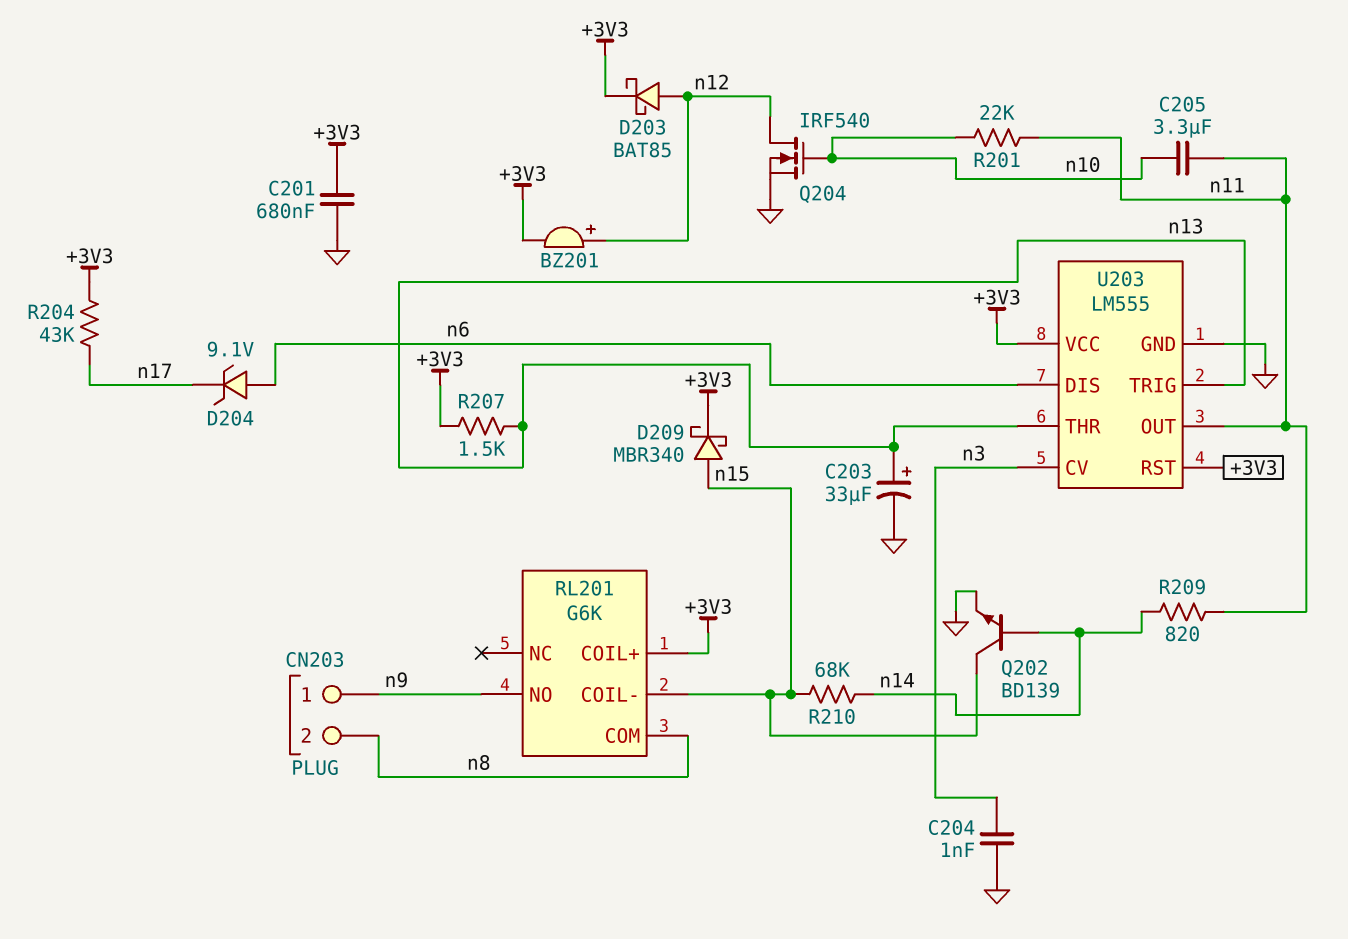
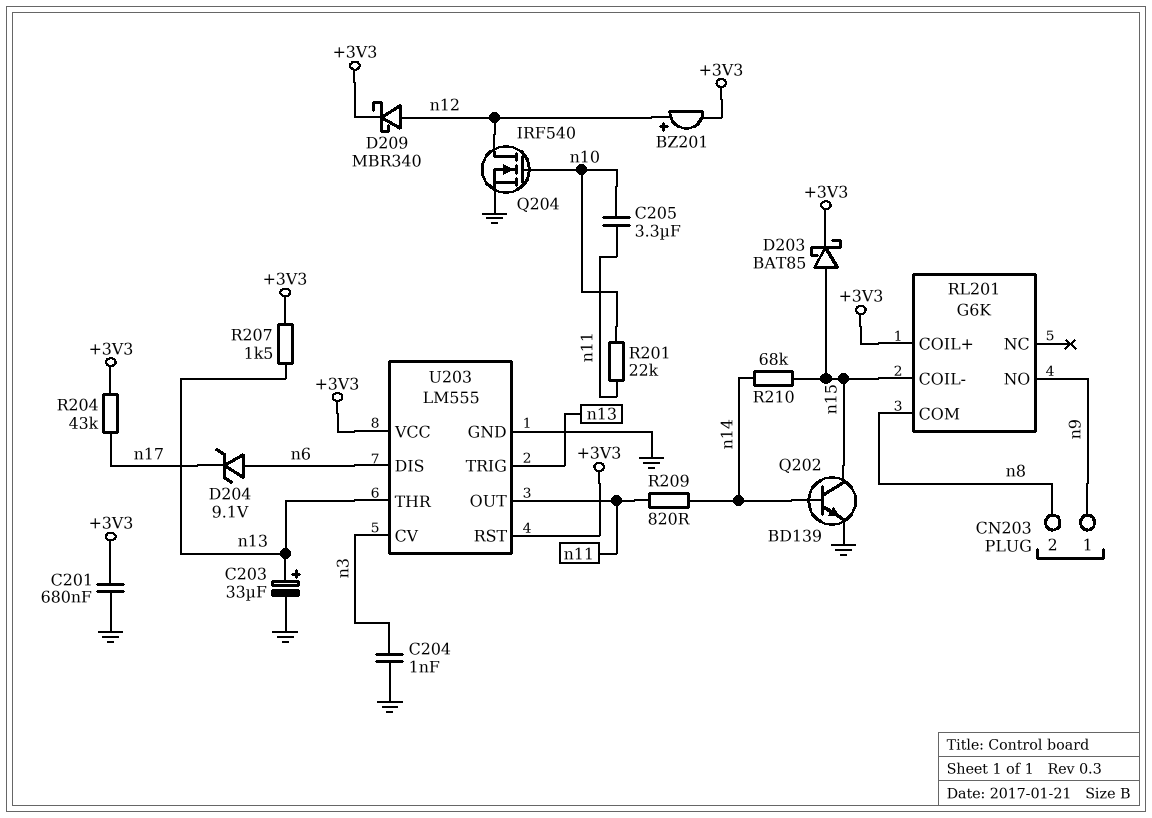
D203: schottky BAT85 (A n12, K +3V3) -> schottky BAT85 (A n15, K +3V3)
D209: schottky MBR340 (A n15, K +3V3) -> schottky MBR340 (A n12, K +3V3)

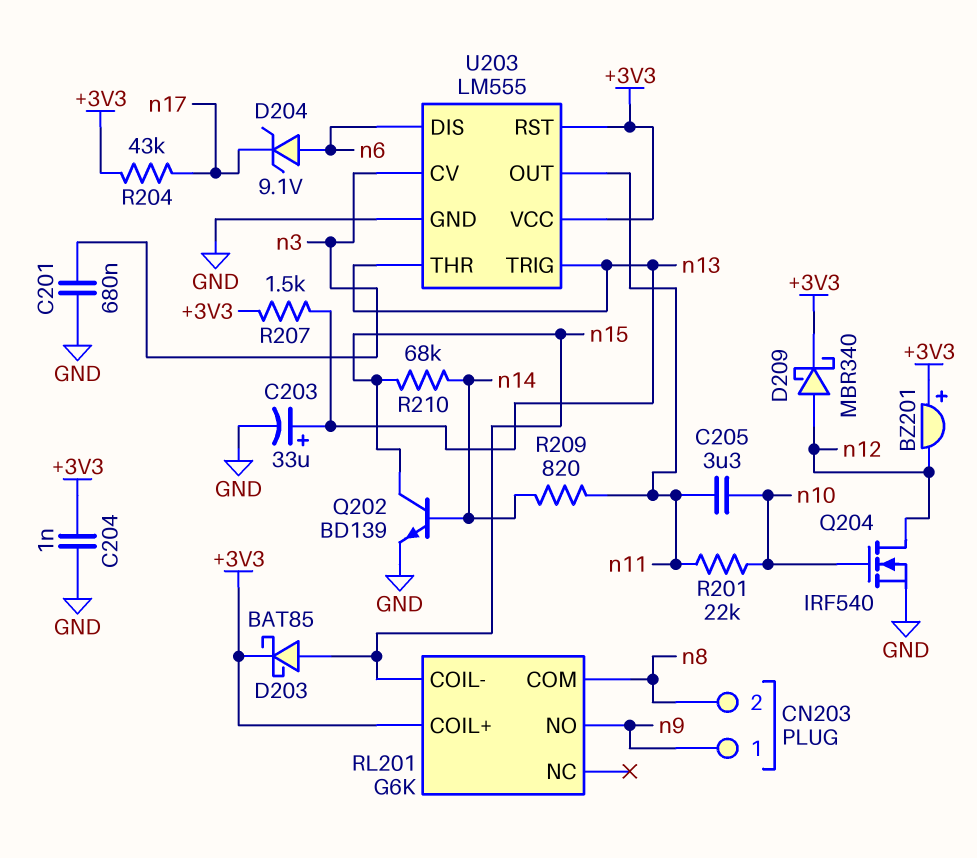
BZ201: buzzer (plus n12, minus +3V3) -> buzzer (plus +3V3, minus n12)
C201: 680nF (+3V3, GND) -> 680nF (GND, n3)
C204: 1nF (GND, n3) -> 1nF (+3V3, GND)

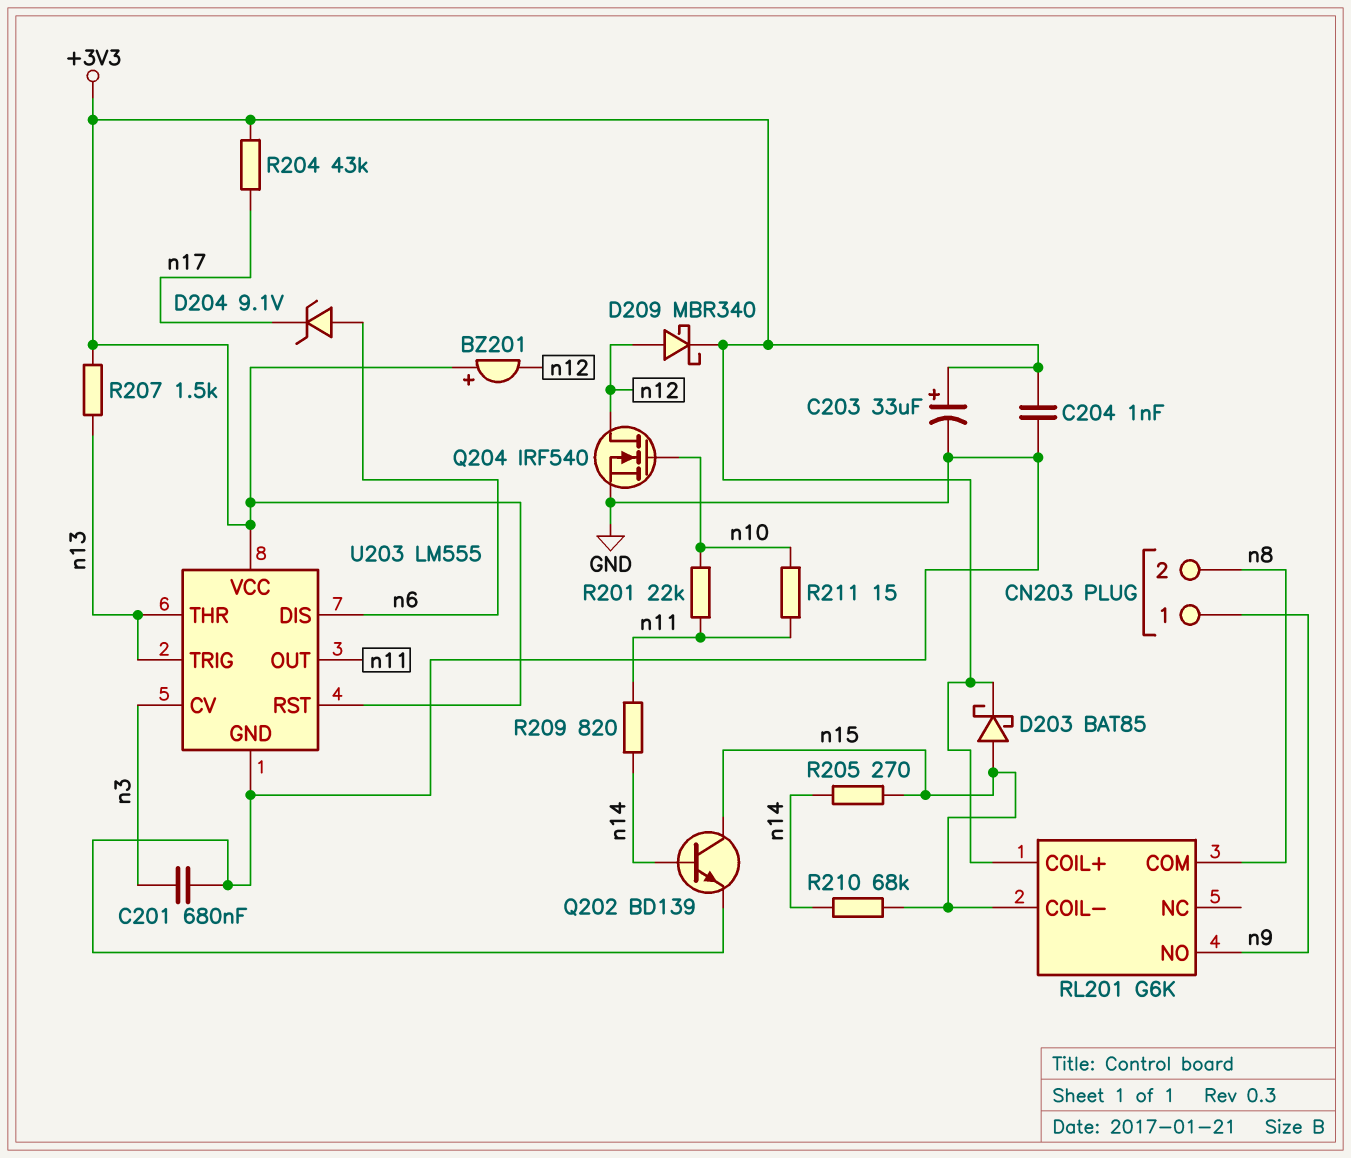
C203: 33uF (plus n13, minus GND) -> 33uF (plus +3V3, minus GND)
C205: 3.3uF (n10, n11) -> none
R205: none -> 270 (n14, n15)
R211: none -> 15 (n10, n11)

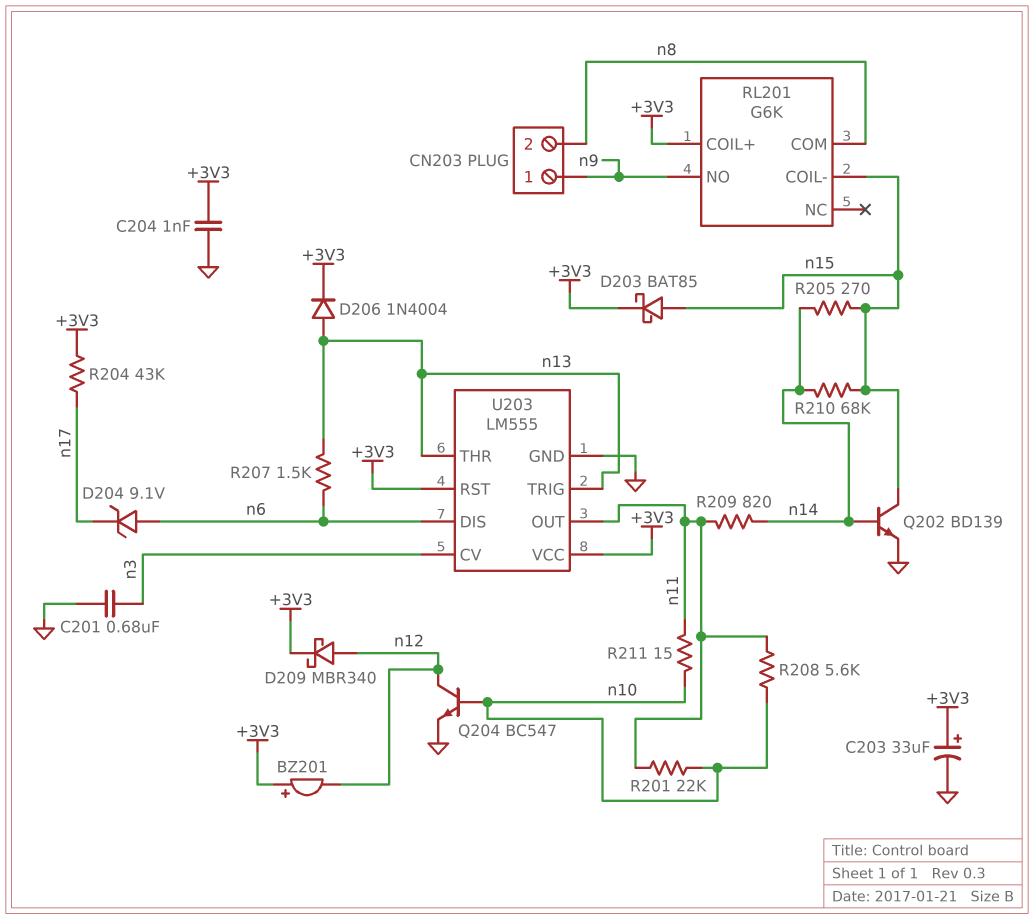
D206: none -> diode 1N4004 (A n13, K +3V3)
Q204: NMOS IRF540 (G n10, D n12, S GND) -> NPN BC547 (B n10, C n12, E GND)
R207: 1.5k (+3V3, n13) -> 1.5k (n6, n13)
R208: none -> 5.6k (n10, n11)

